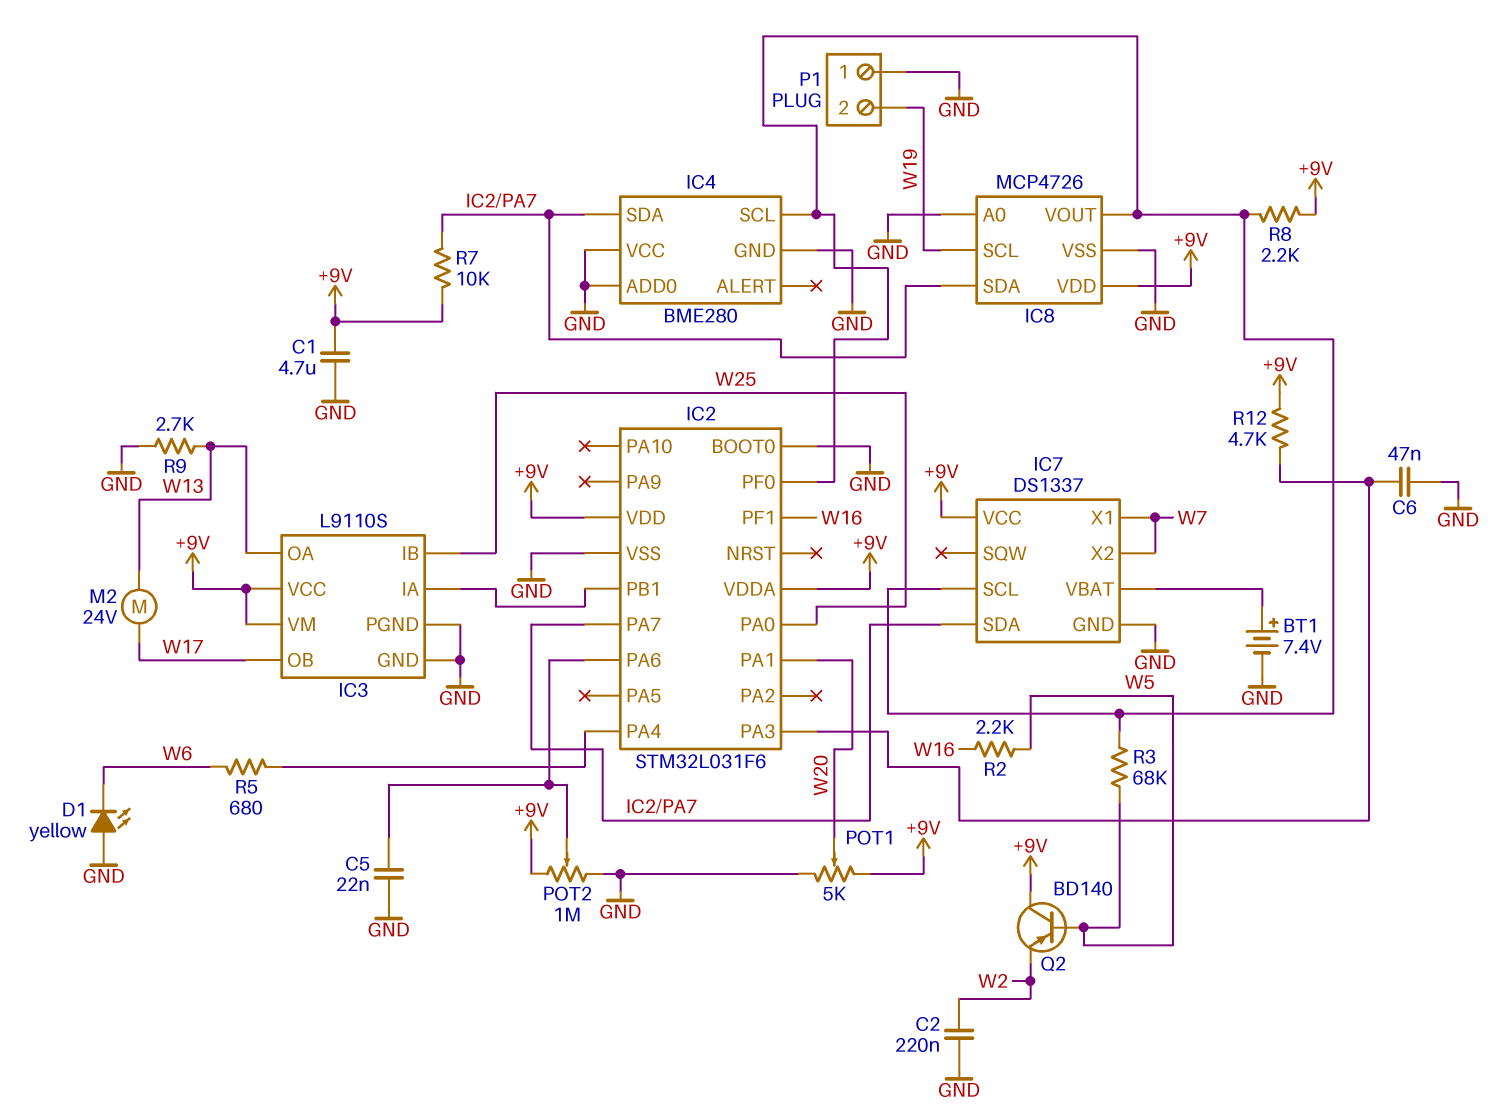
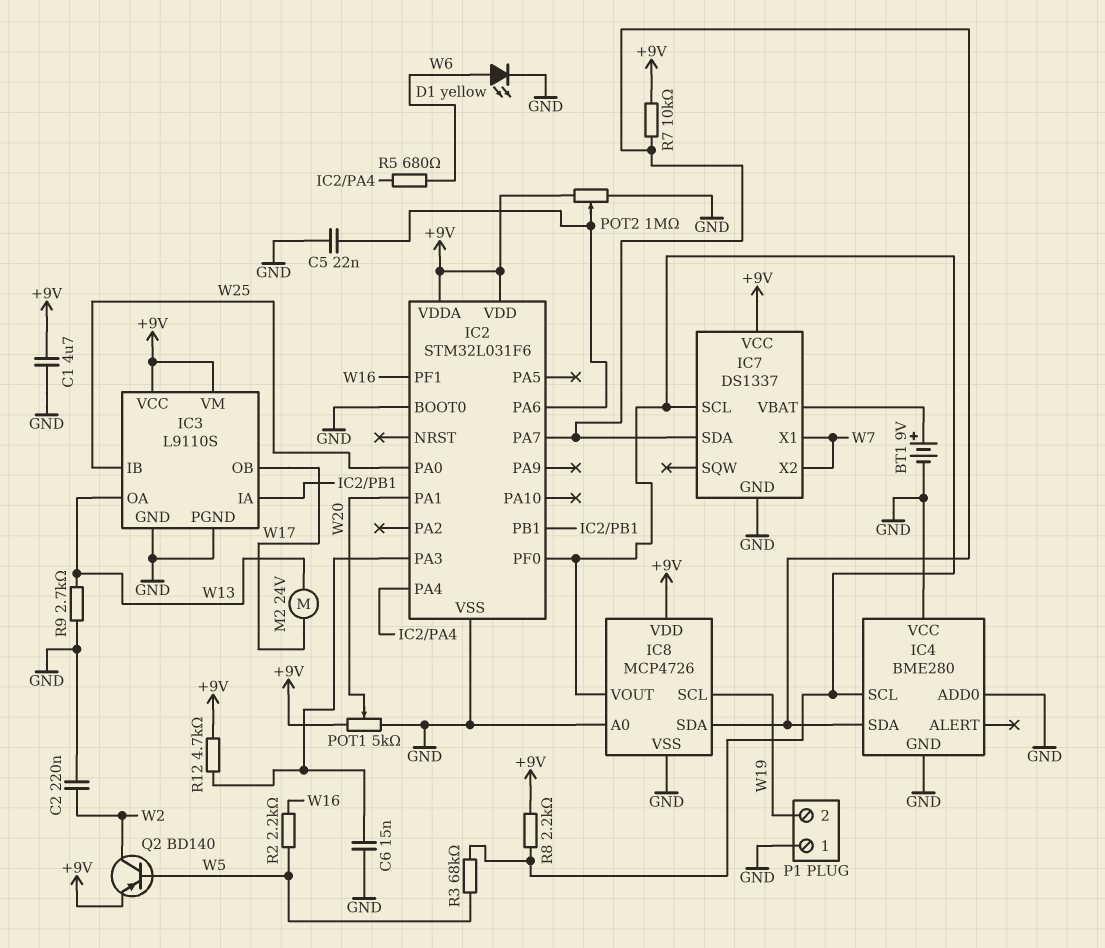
BT1: 7.4V (plus IC7/VBAT, minus GND) -> 9V (plus IC7/VBAT, minus GND)
C6: 47nF (GND, IC2/PA3) -> 15nF (GND, IC2/PA3)
D1: LED yellow (A GND, K W6) -> LED yellow (A W6, K GND)
Q2: PNP BD140 (B W5, C +9V, E W2) -> PNP BD140 (B W5, C W2, E +9V)

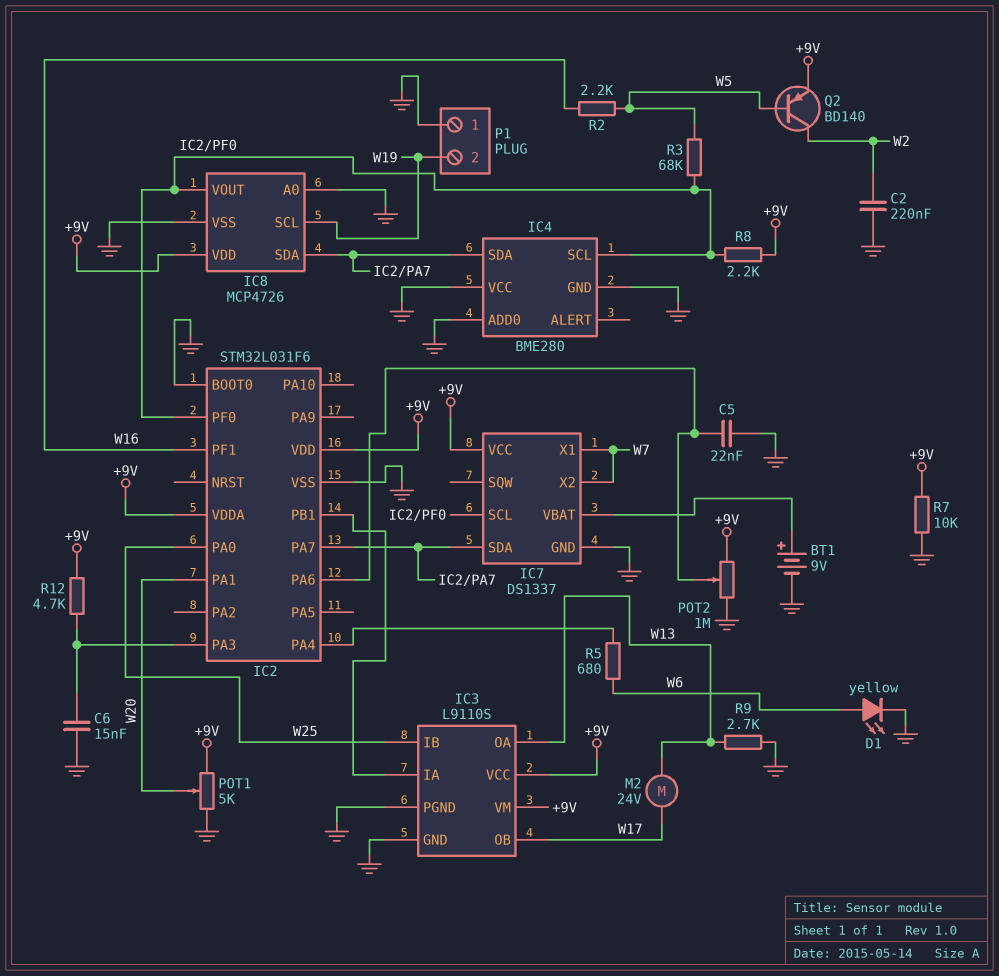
C1: 4.7uF (+9V, GND) -> none
R7: 10k (+9V, IC2/PA7) -> 10k (+9V, GND)

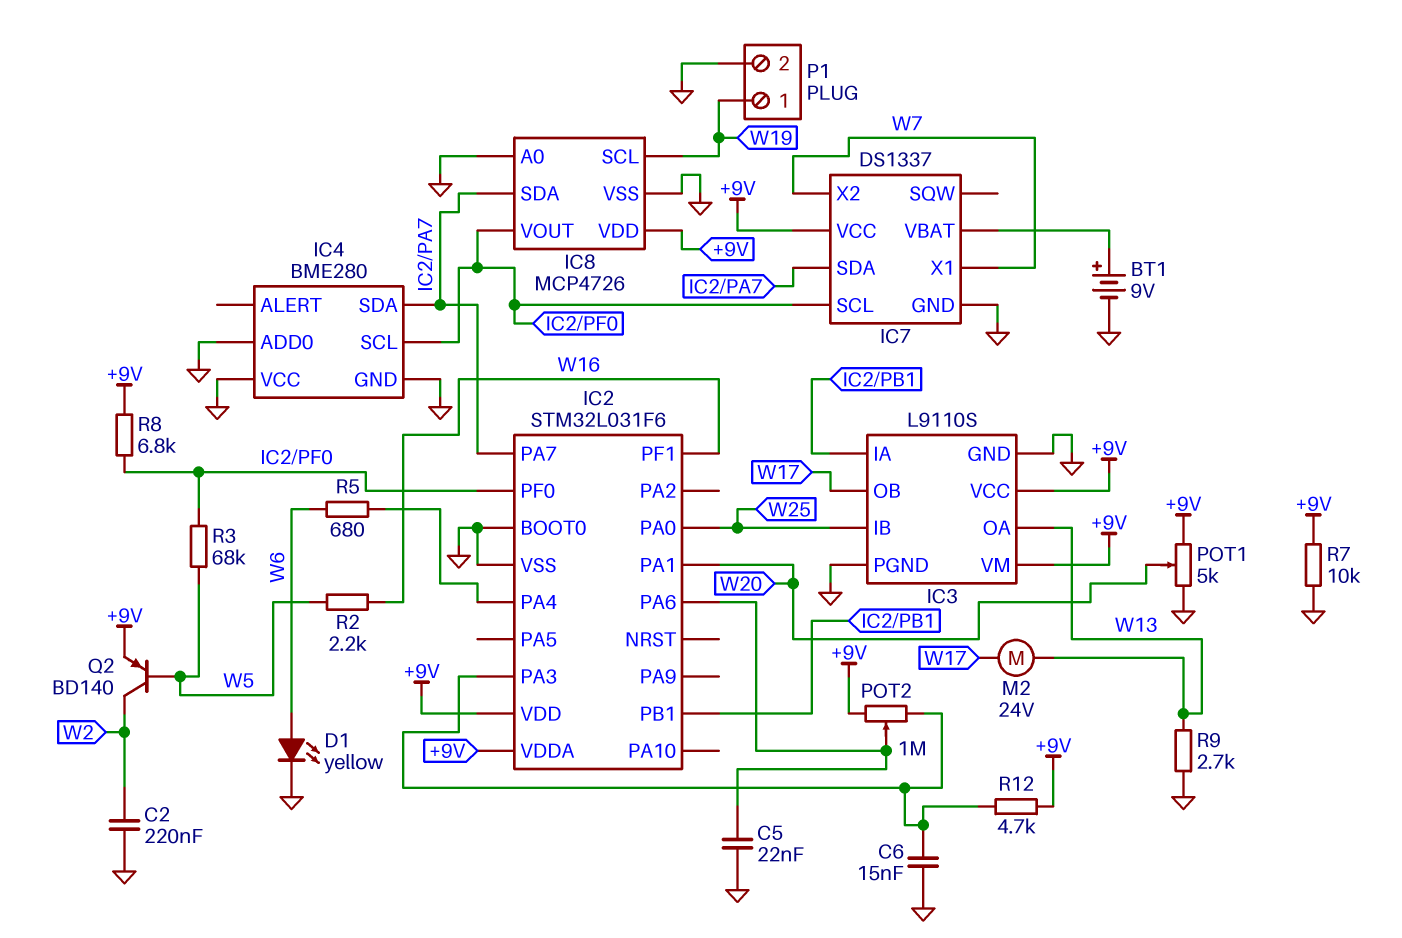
P1 pin 1: GND -> W19
P1 pin 2: W19 -> GND
POT2: 1M (+9V, GND, wiper IC2/PA6) -> 1M (+9V, IC2/PA3, wiper IC2/PA6)
R8: 2.2k (+9V, IC2/PF0) -> 6.8k (+9V, IC2/PF0)

